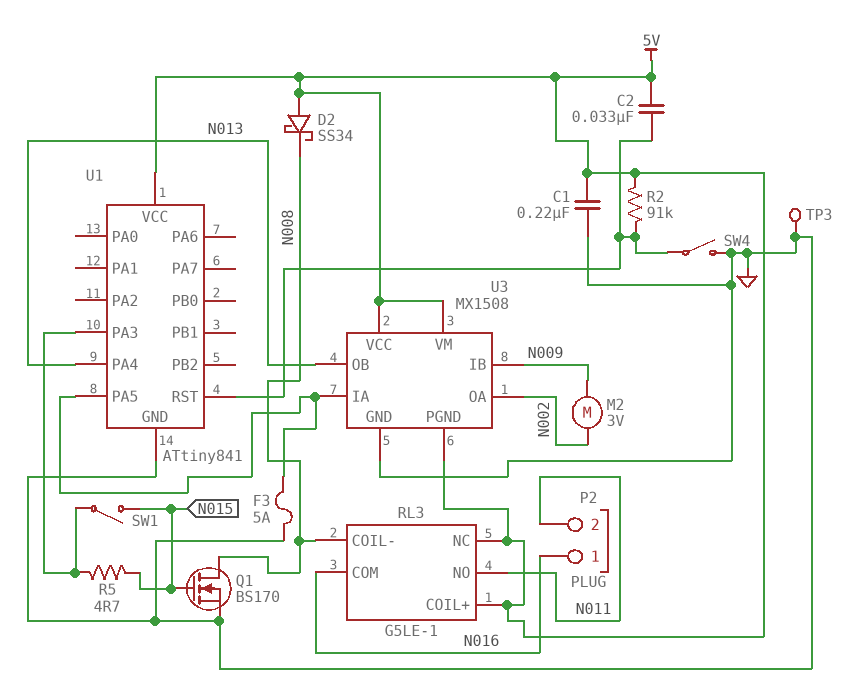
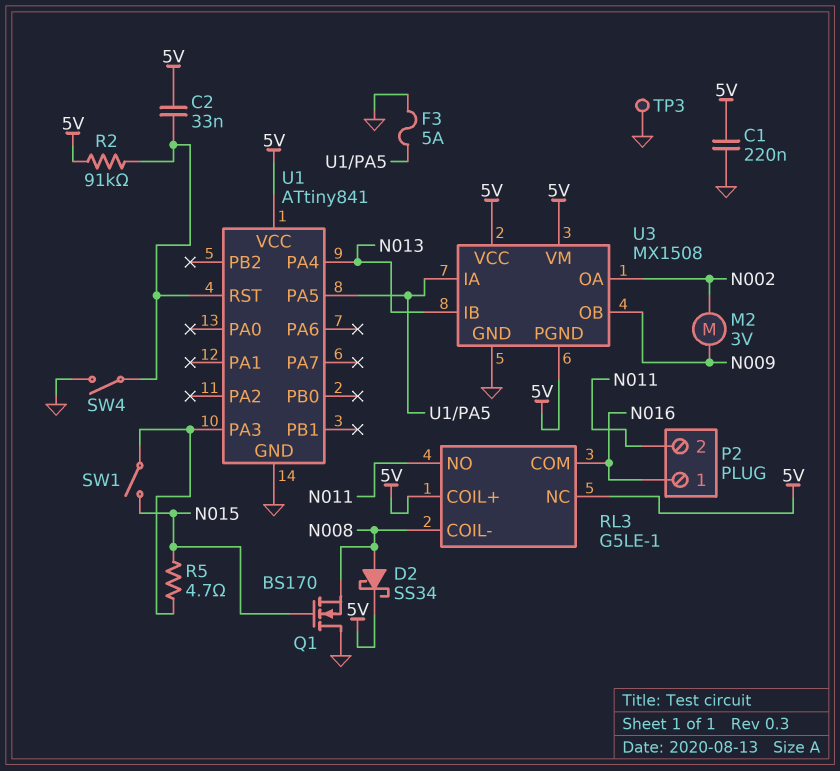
D2: schottky SS34 (A 5V, K N008) -> schottky SS34 (A N008, K 5V)
Q1: NMOS BS170 (G N015, D N008, S GND) -> NMOS BS170 (G N015, D GND, S N008)
U3 pin IB: N009 -> N013
U3 pin OB: N013 -> N009

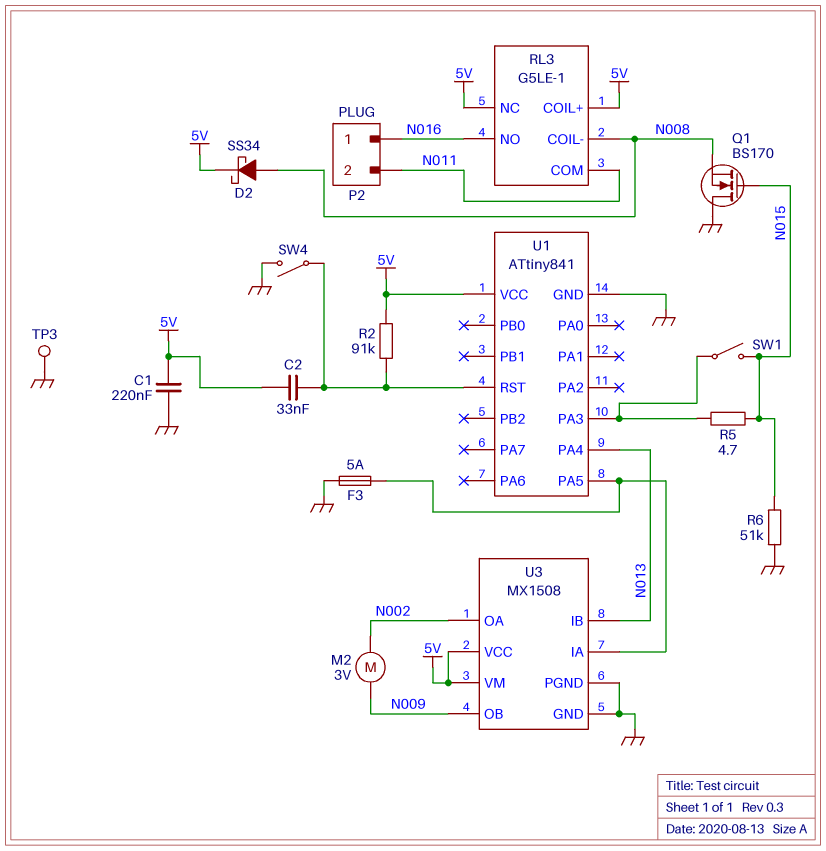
R6: none -> 51k (GND, N015)
RL3 pin COM: N016 -> N011
RL3 pin NO: N011 -> N016
U3 pin PGND: 5V -> GND

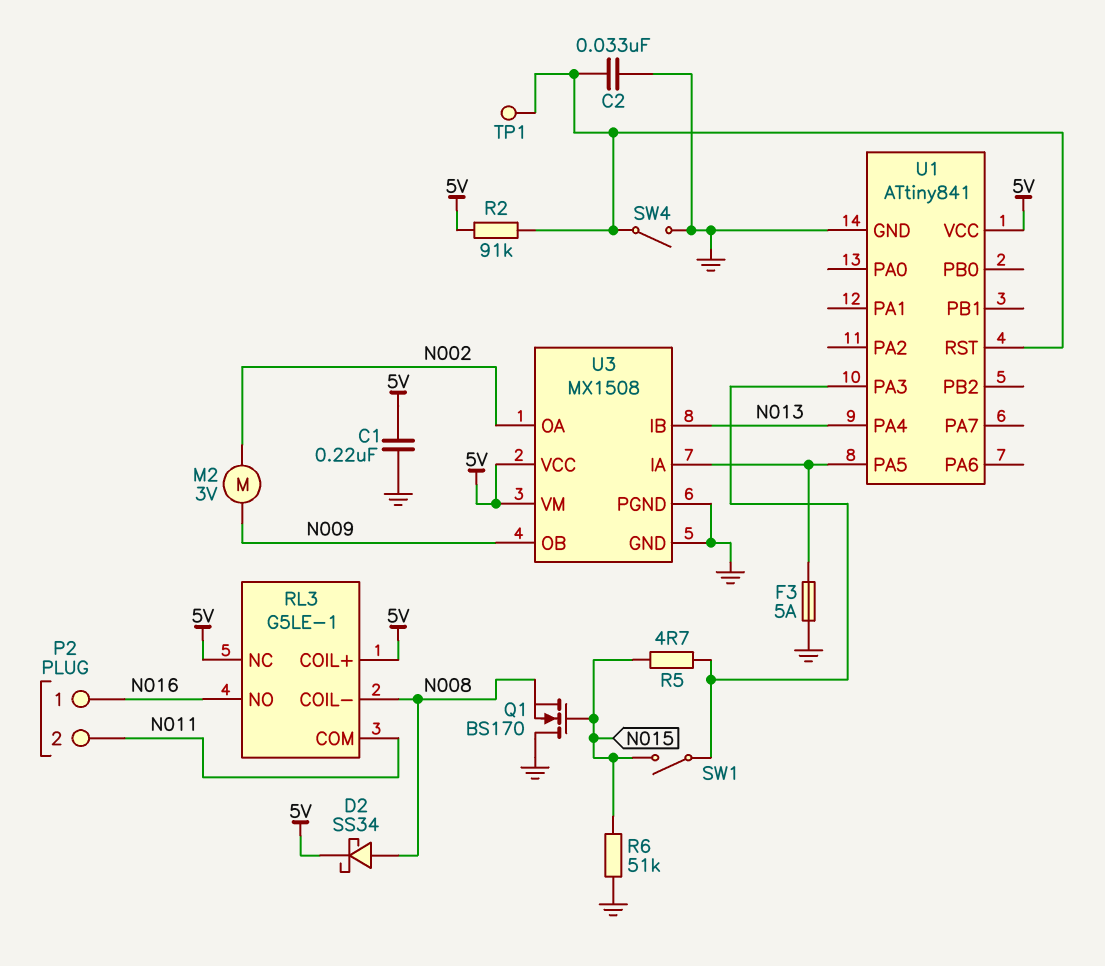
C2: 33nF (5V, U1/RST) -> 33nF (GND, U1/RST)
TP1: none -> test point (U1/RST)
TP3: test point (GND) -> none

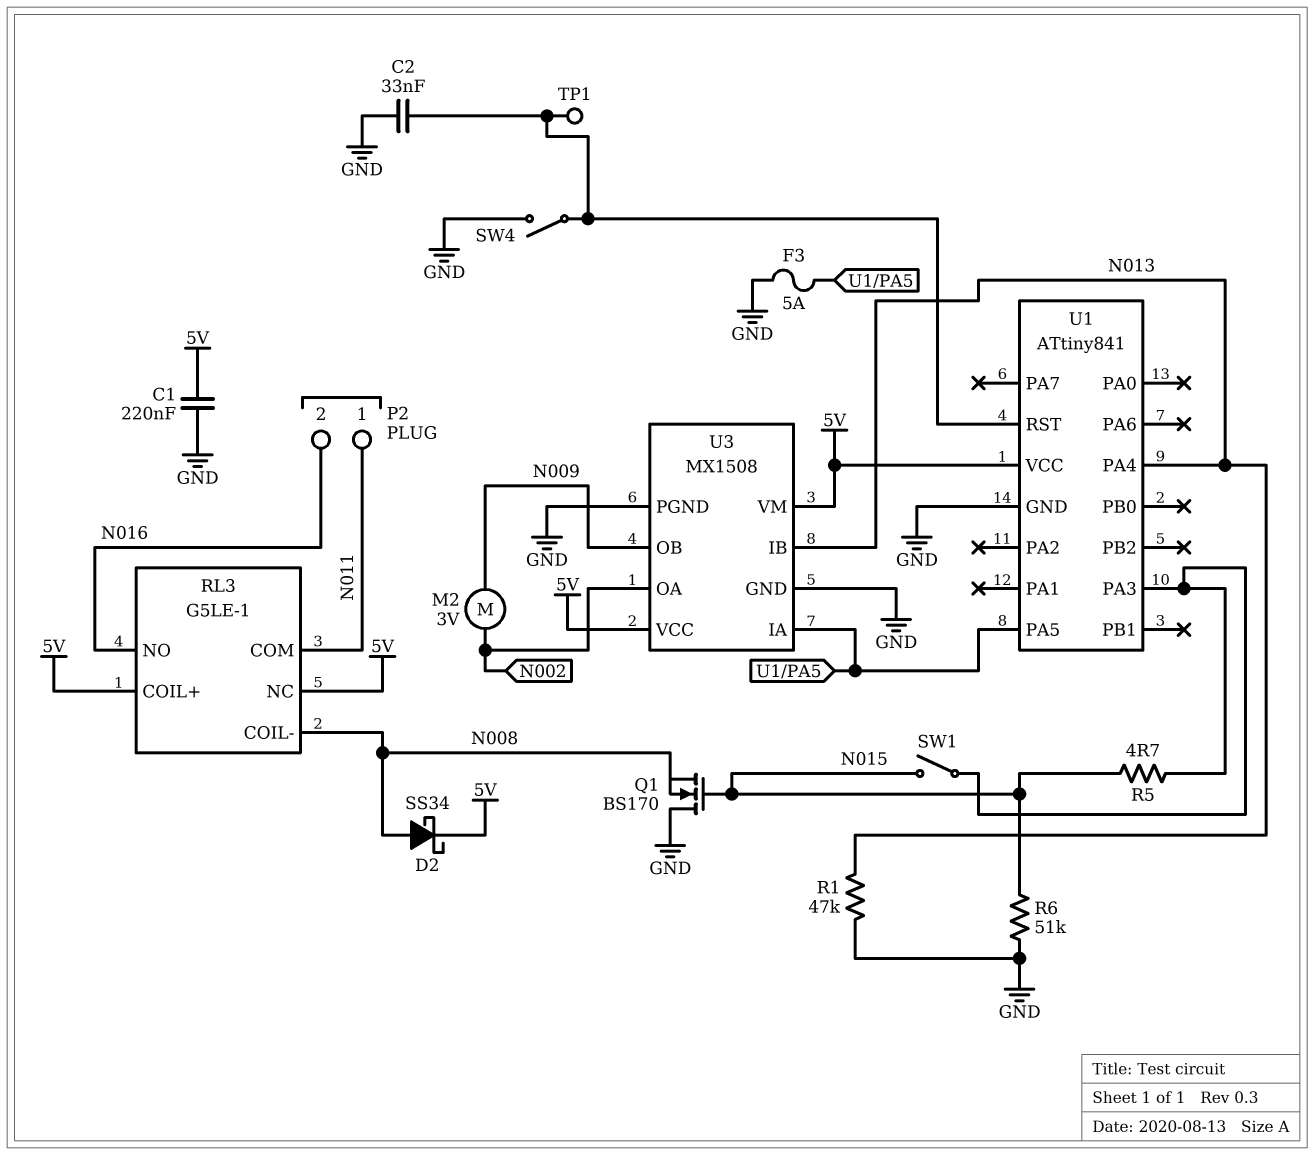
P2 pin 1: N016 -> N011
P2 pin 2: N011 -> N016
R1: none -> 47k (GND, N013)
R2: 91k (5V, U1/RST) -> none

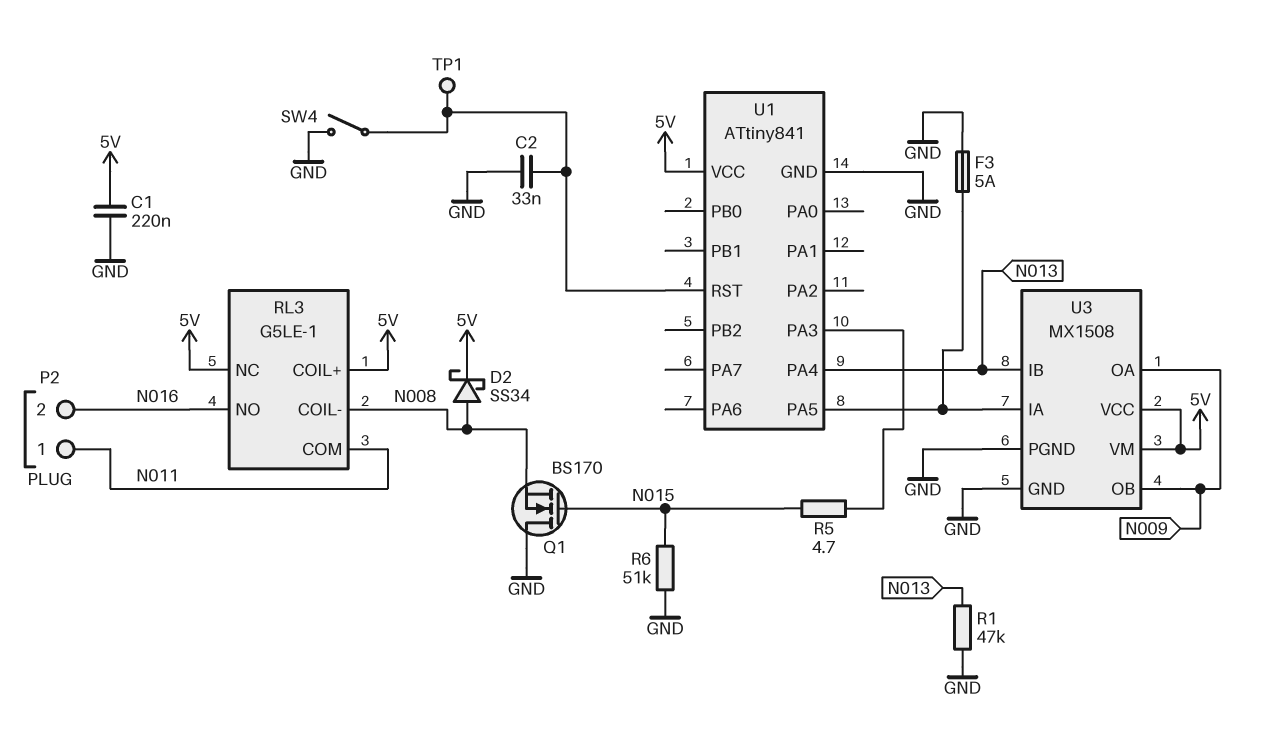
M2: motor 3V (N002, N009) -> none
SW1: switch (N015, U1/PA3) -> none
U3 pin OA: N002 -> N009

